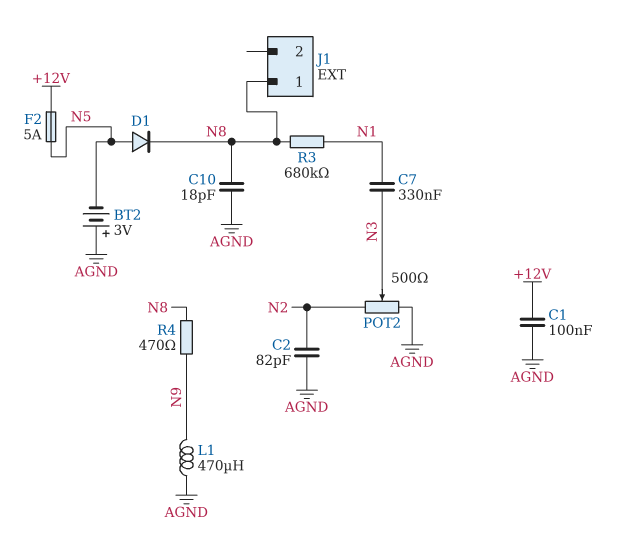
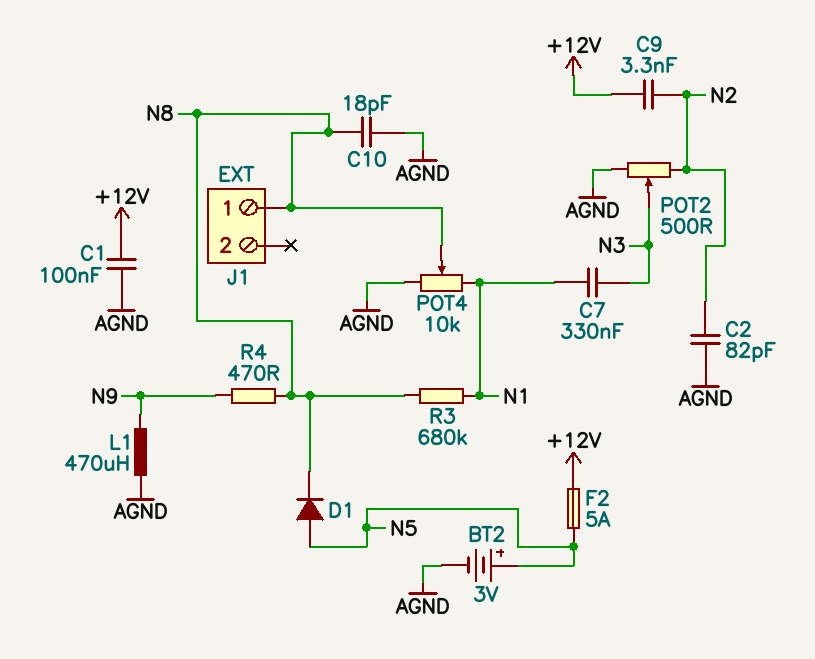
BT2: 3V (plus AGND, minus N5) -> 3V (plus N5, minus AGND)
C9: none -> 3.3nF (+12V, N2)
POT4: none -> 10k (AGND, N1, wiper N8)

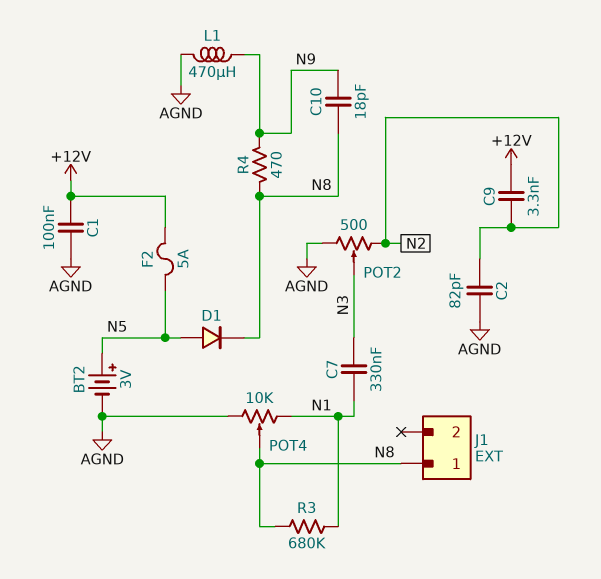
C10: 18pF (AGND, N8) -> 18pF (N8, N9)

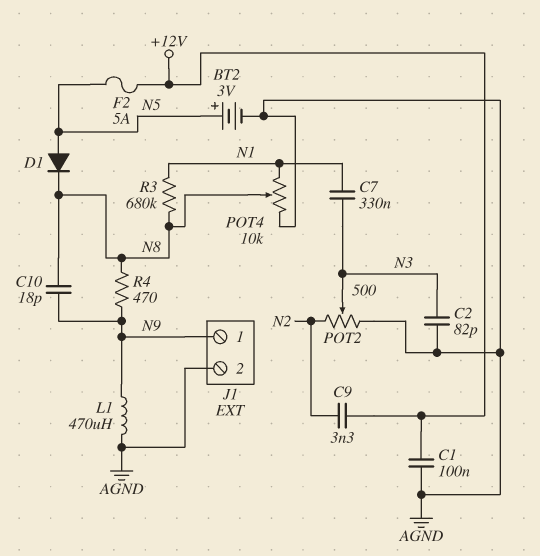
C2: 82pF (AGND, N2) -> 82pF (AGND, N3)
J1 pin 1: N8 -> N9
J1 pin 2: none -> AGND

